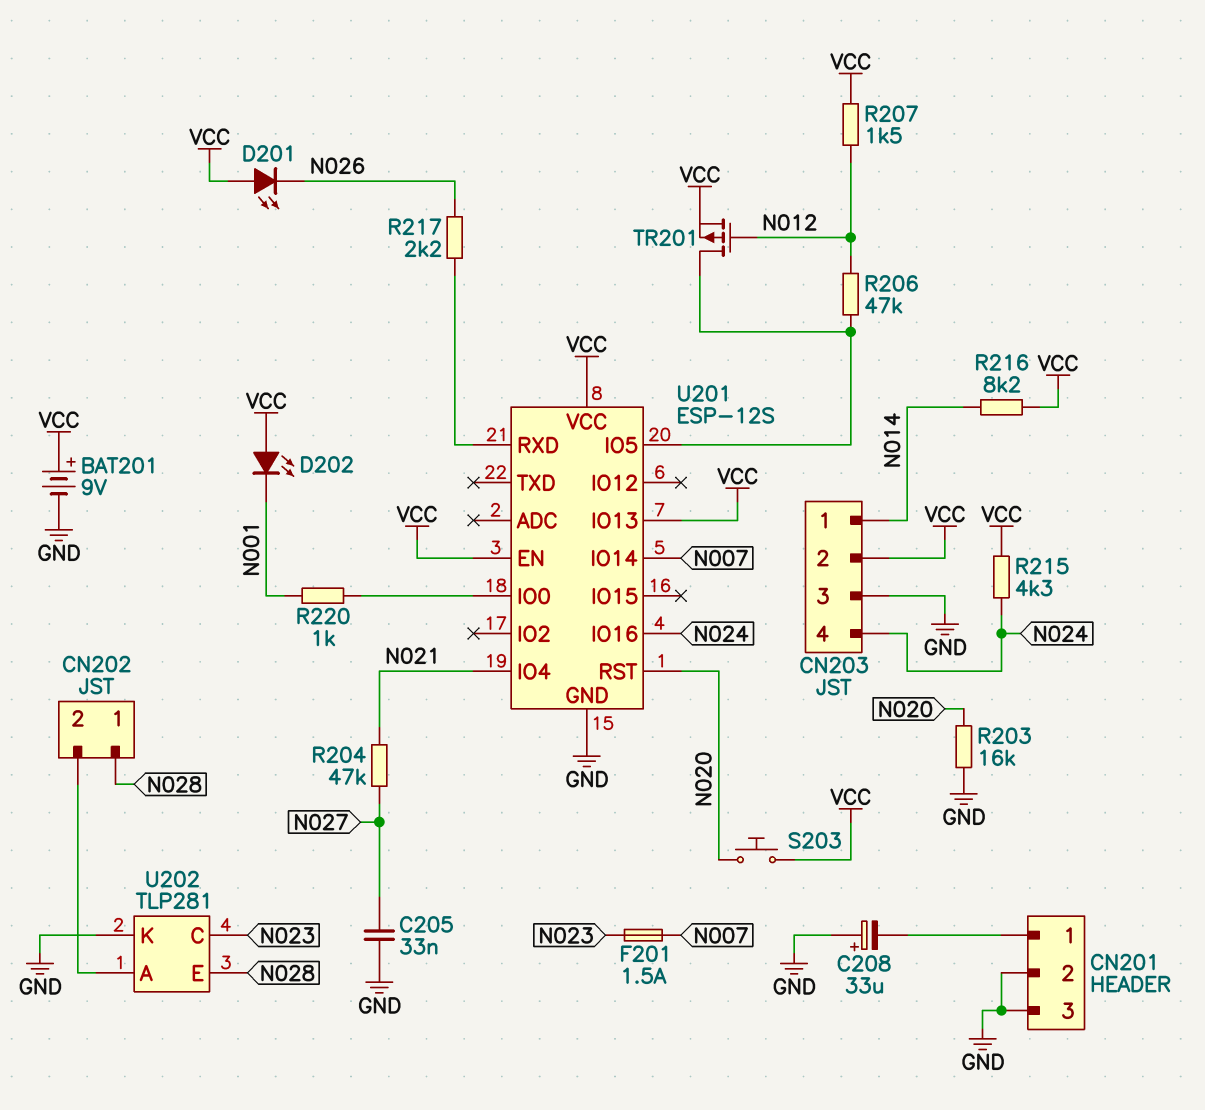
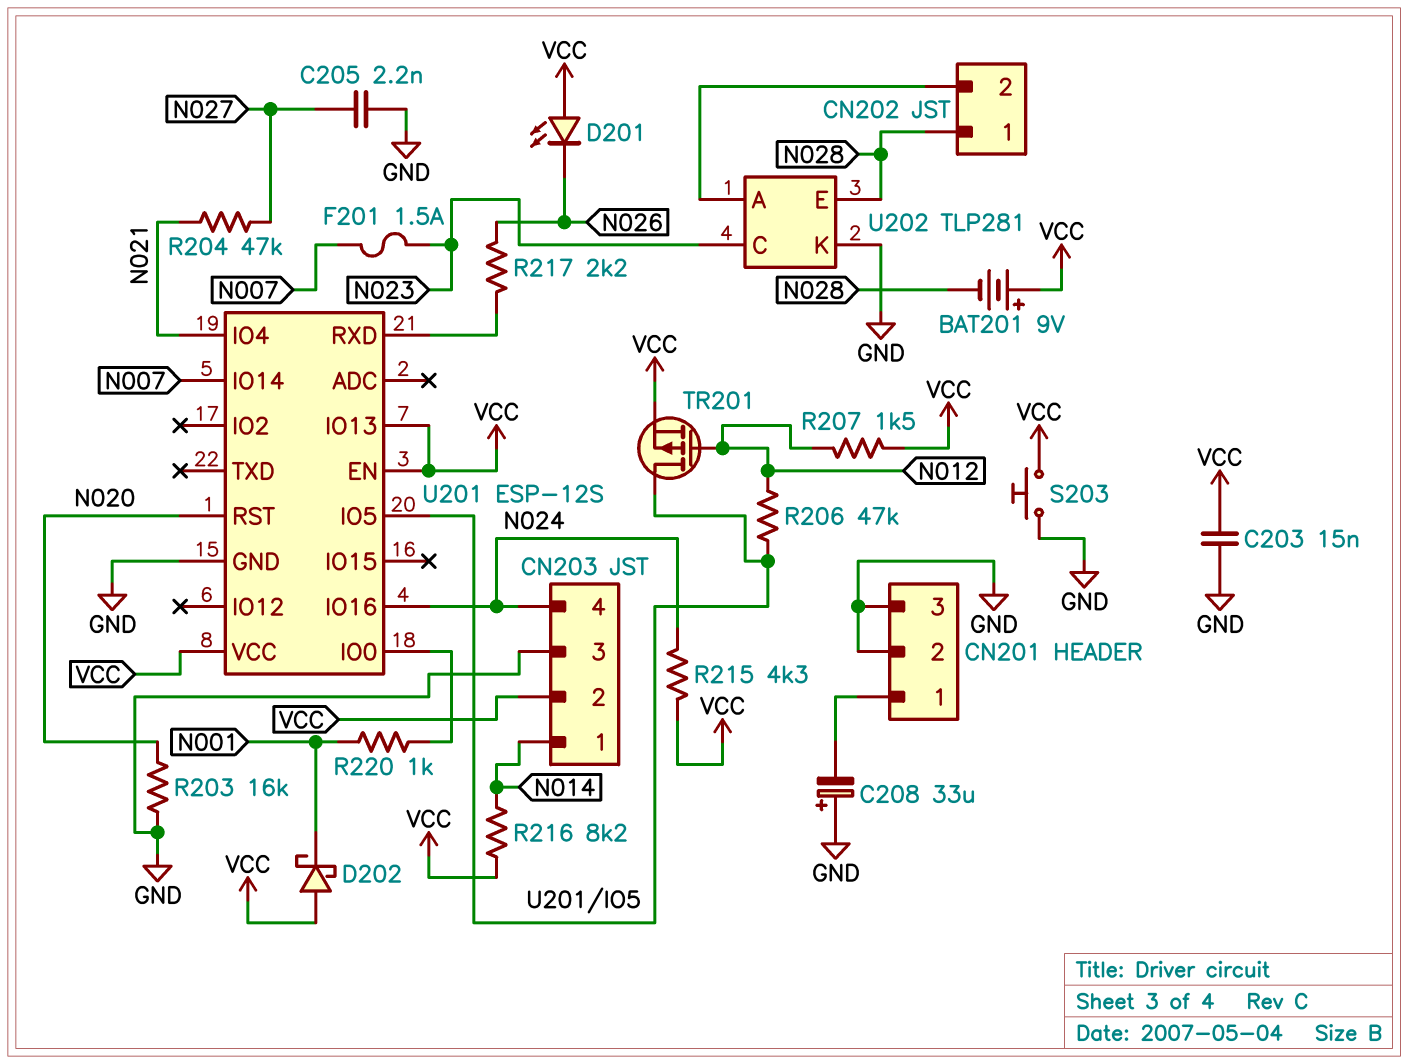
BAT201: 9V (plus VCC, minus GND) -> 9V (plus VCC, minus N028)
C203: none -> 15nF (GND, VCC)
C205: 33nF (GND, N027) -> 2.2nF (GND, N027)
D202: LED (A VCC, K N001) -> schottky (A VCC, K N001)
S203: button (N020, VCC) -> button (GND, VCC)

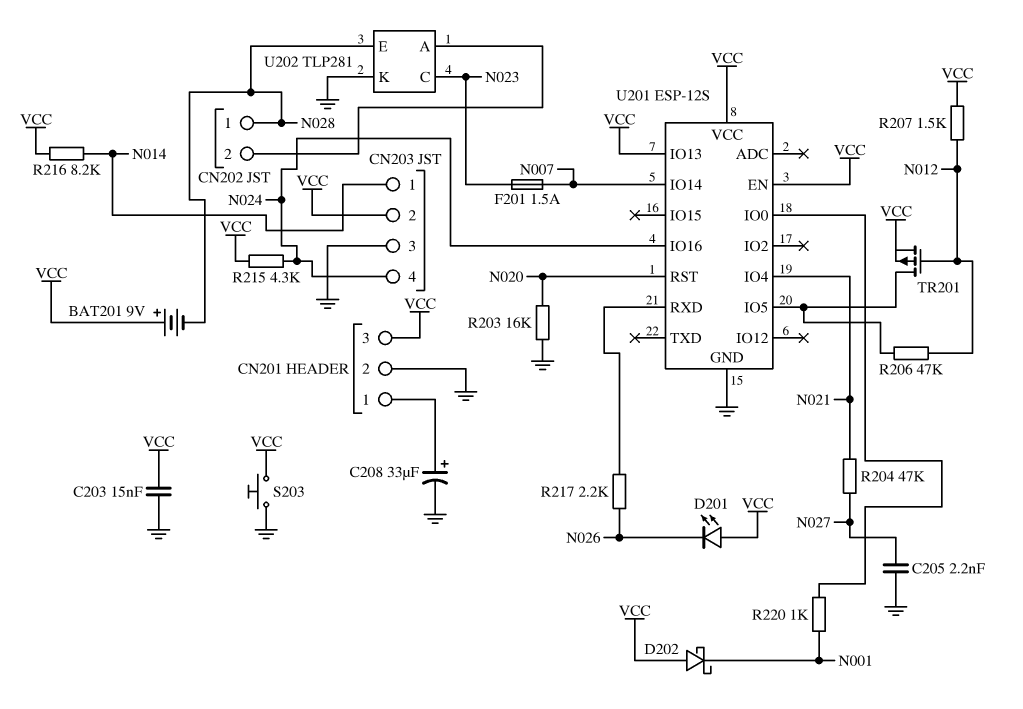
C208: 33uF (plus GND, minus CN201/1) -> 33uF (plus CN201/1, minus GND)
CN201 pin 3: GND -> VCC

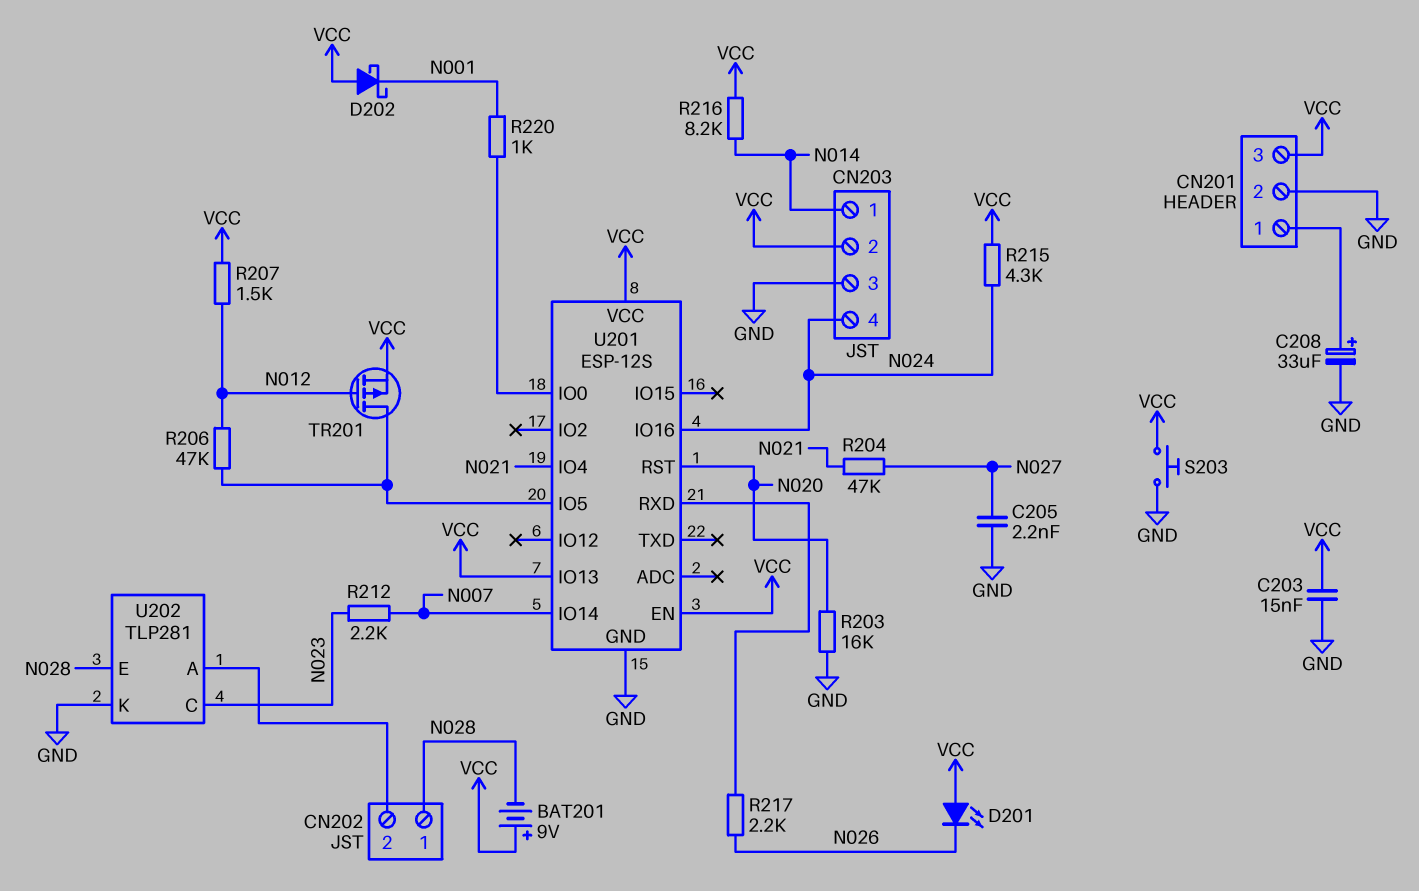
F201: 1.5A (N007, N023) -> none
R212: none -> 2.2k (N007, N023)

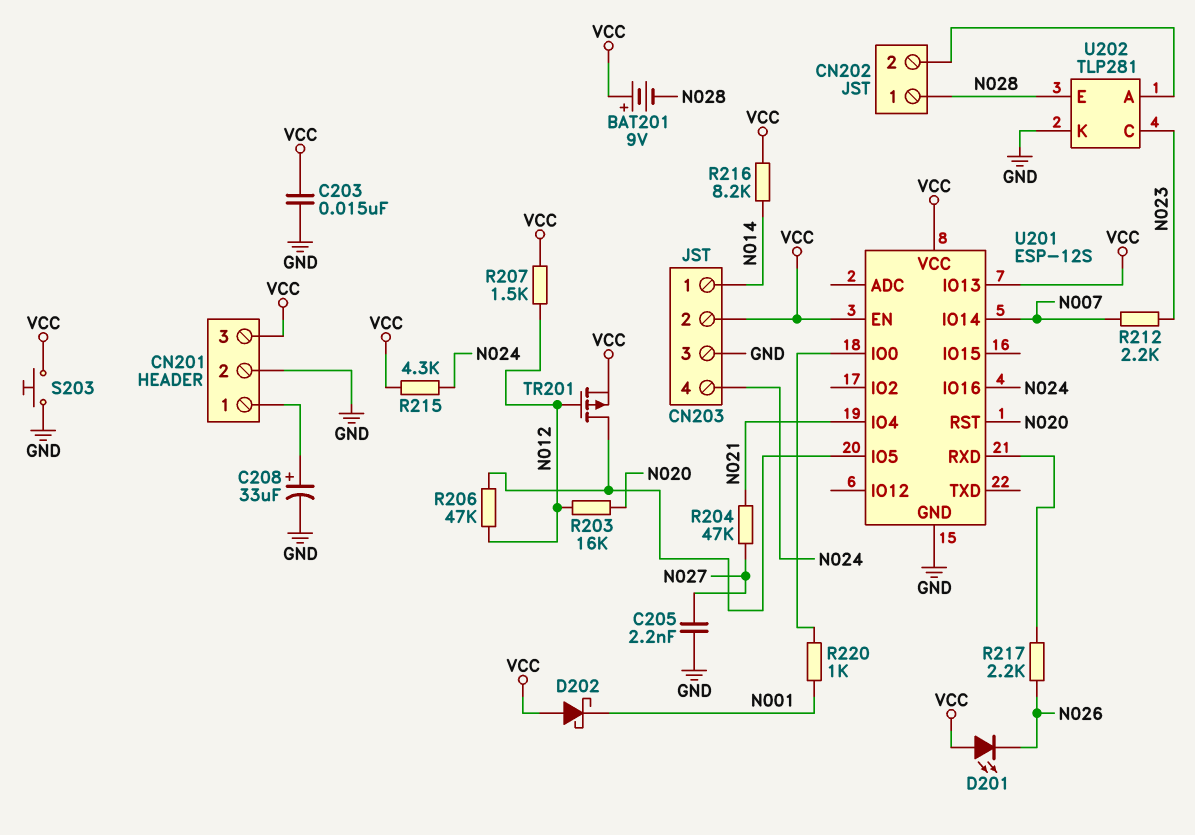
R203: 16k (GND, N020) -> 16k (N012, N020)

